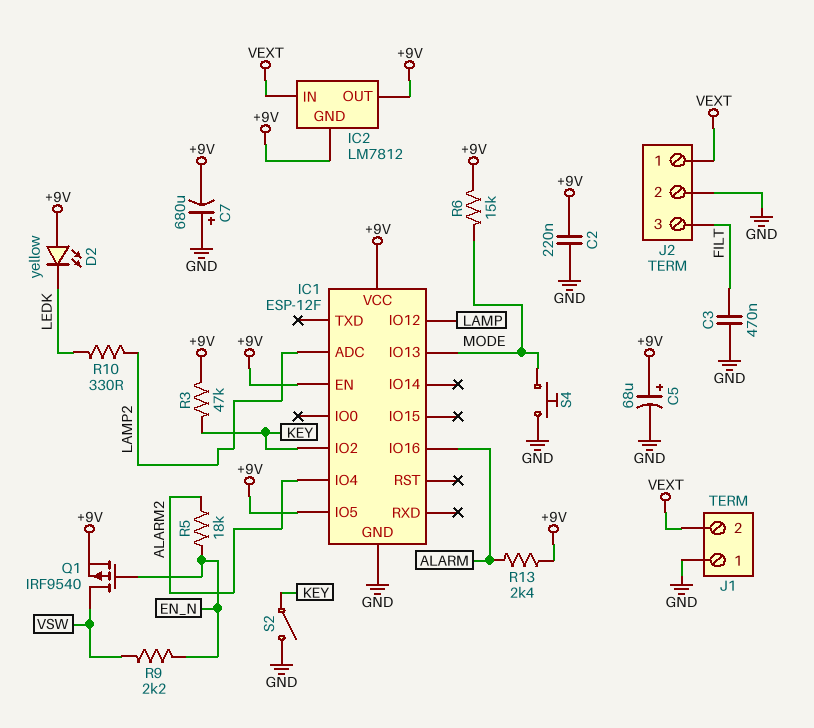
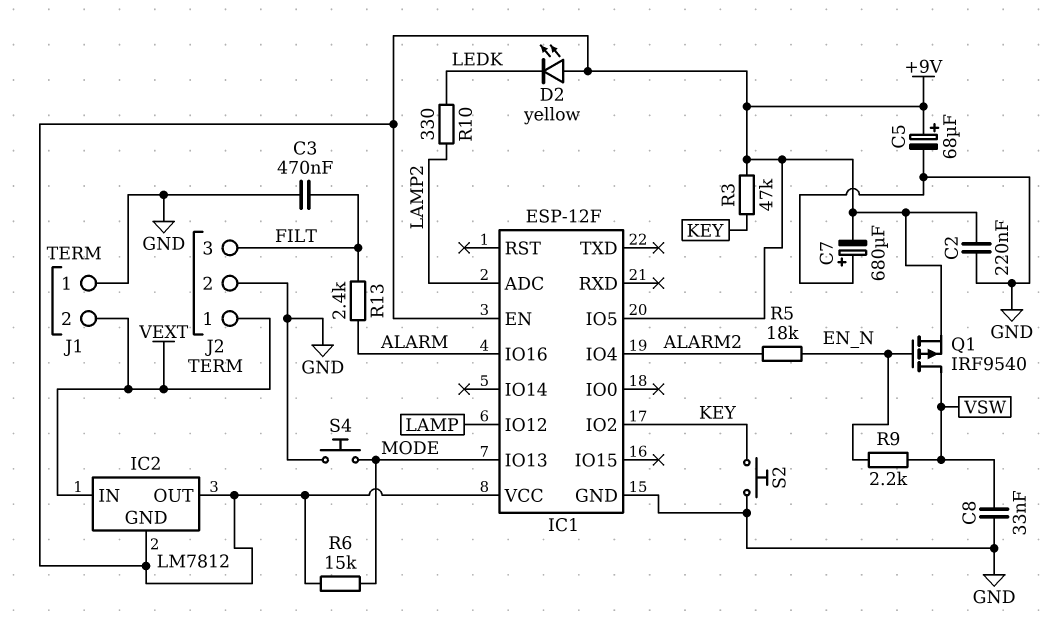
C8: none -> 33nF (GND, VSW)
R13: 2.4k (+9V, ALARM) -> 2.4k (ALARM, FILT)
S2: switch (GND, KEY) -> button (GND, KEY)

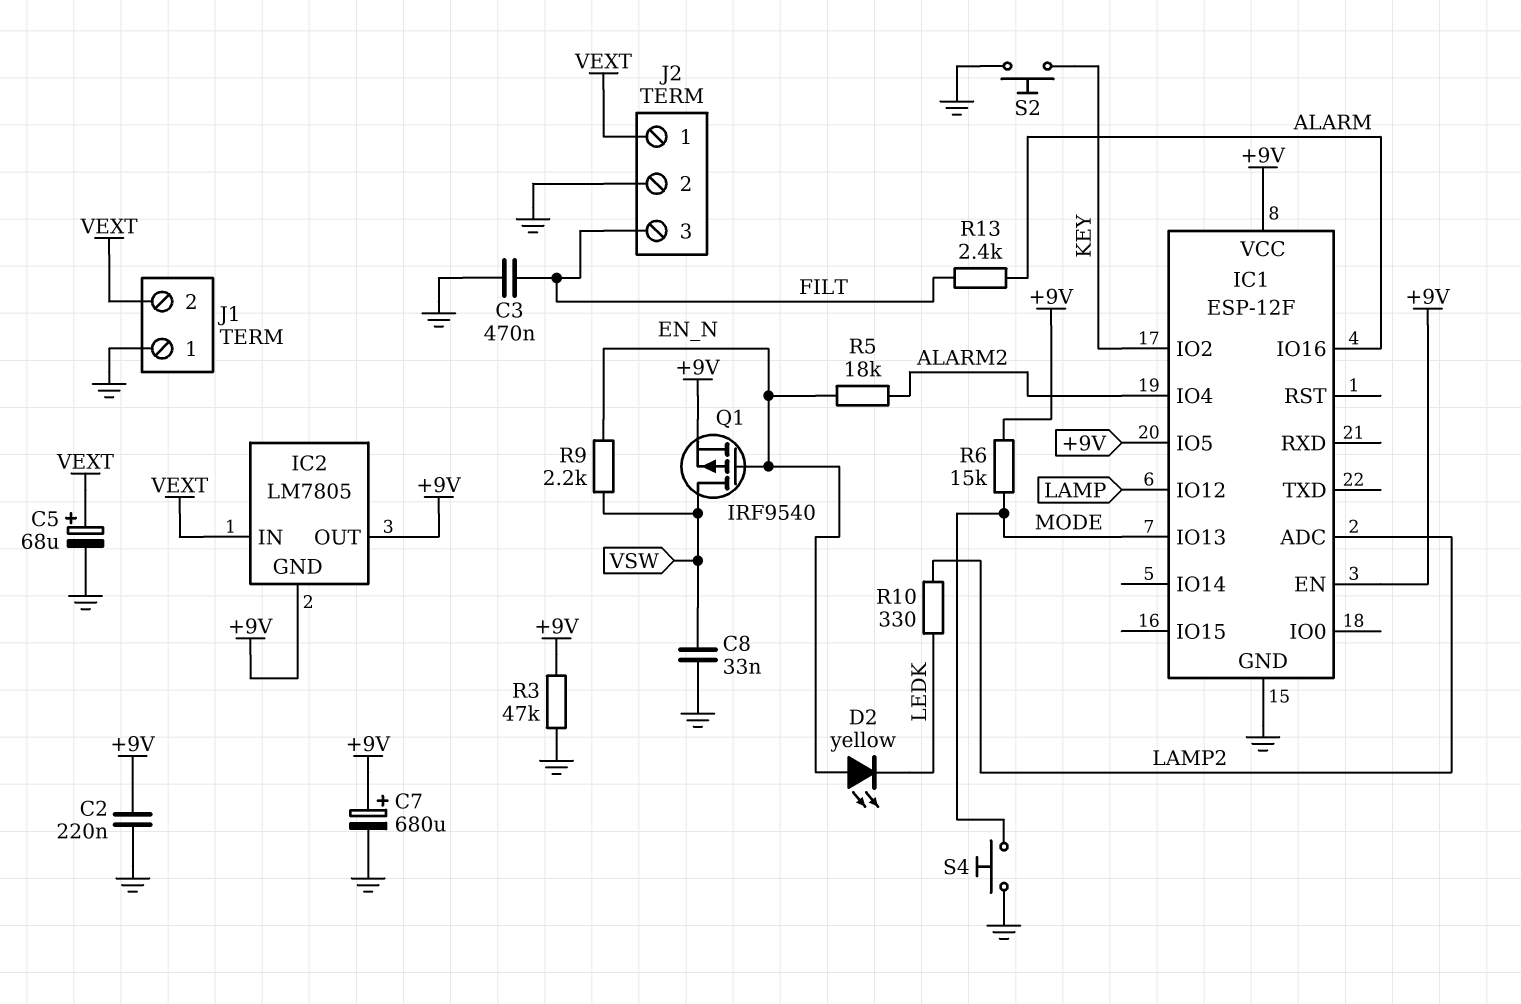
C5: 68uF (plus +9V, minus GND) -> 68uF (plus VEXT, minus GND)
C7: 680uF (plus GND, minus +9V) -> 680uF (plus +9V, minus GND)
D2: LED yellow (A +9V, K LEDK) -> LED yellow (A EN_N, K LEDK)
IC2: LM7812 -> LM7805
R3: 47k (+9V, KEY) -> 47k (+9V, GND)

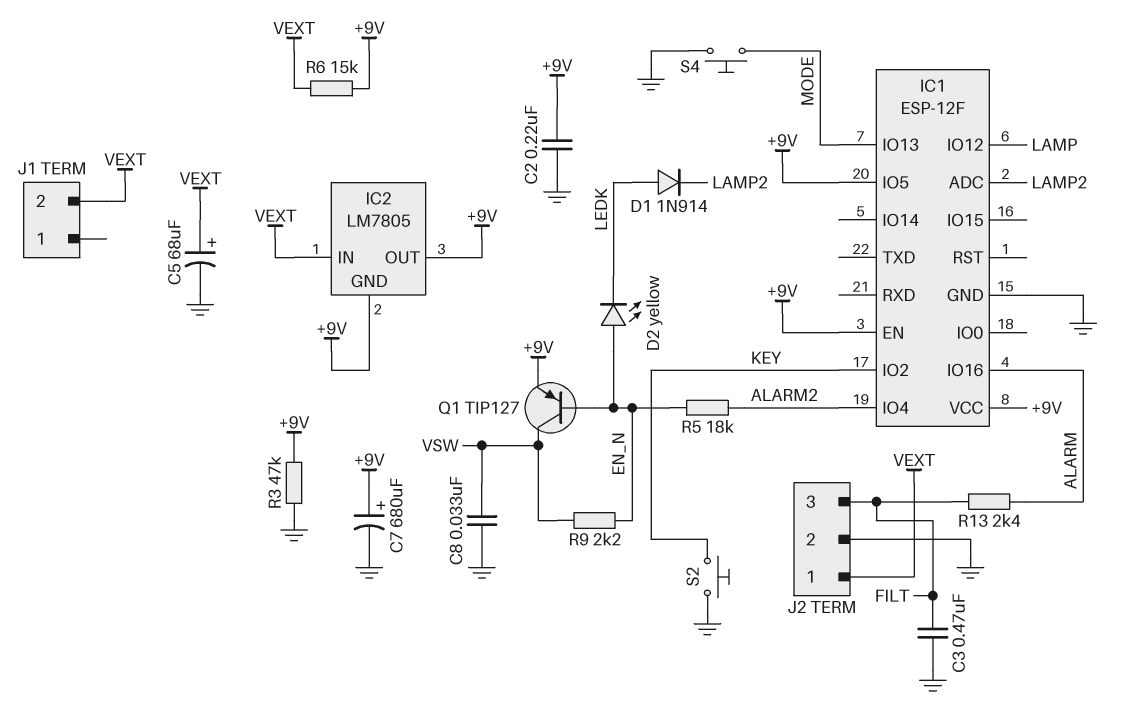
D1: none -> diode 1N914 (A LEDK, K LAMP2)
J1 pin 1: GND -> none
Q1: PMOS IRF9540 (G EN_N, D VSW, S +9V) -> PNP TIP127 (B EN_N, C VSW, E +9V)
R6: 15k (+9V, MODE) -> 15k (+9V, VEXT)
R10: 330 (LAMP2, LEDK) -> none

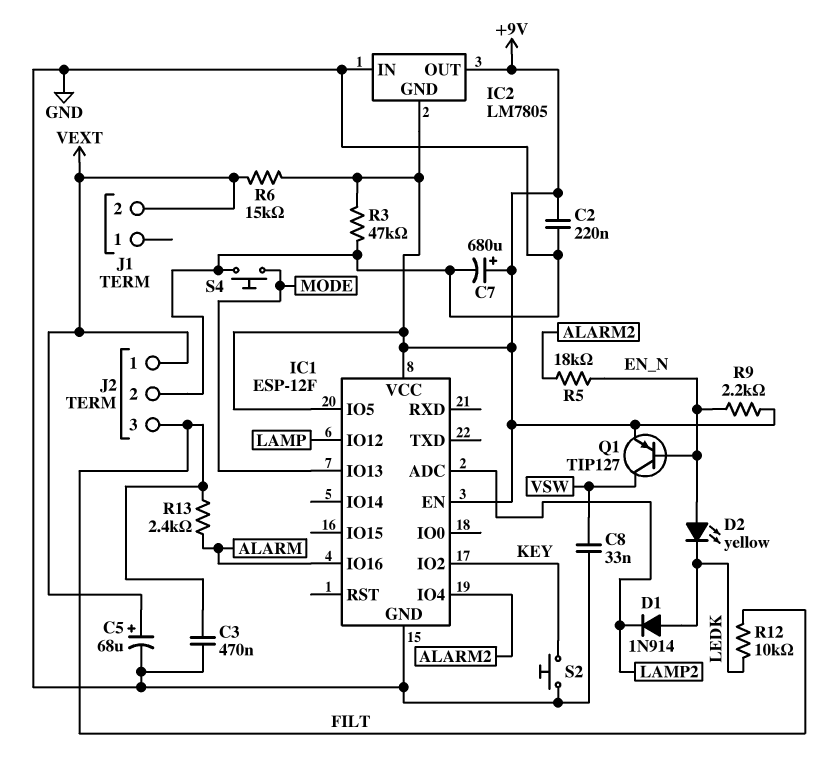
IC2 pin IN: VEXT -> GND
R9: 2.2k (EN_N, VSW) -> 2.2k (+9V, EN_N)
R12: none -> 10k (FILT, LEDK)

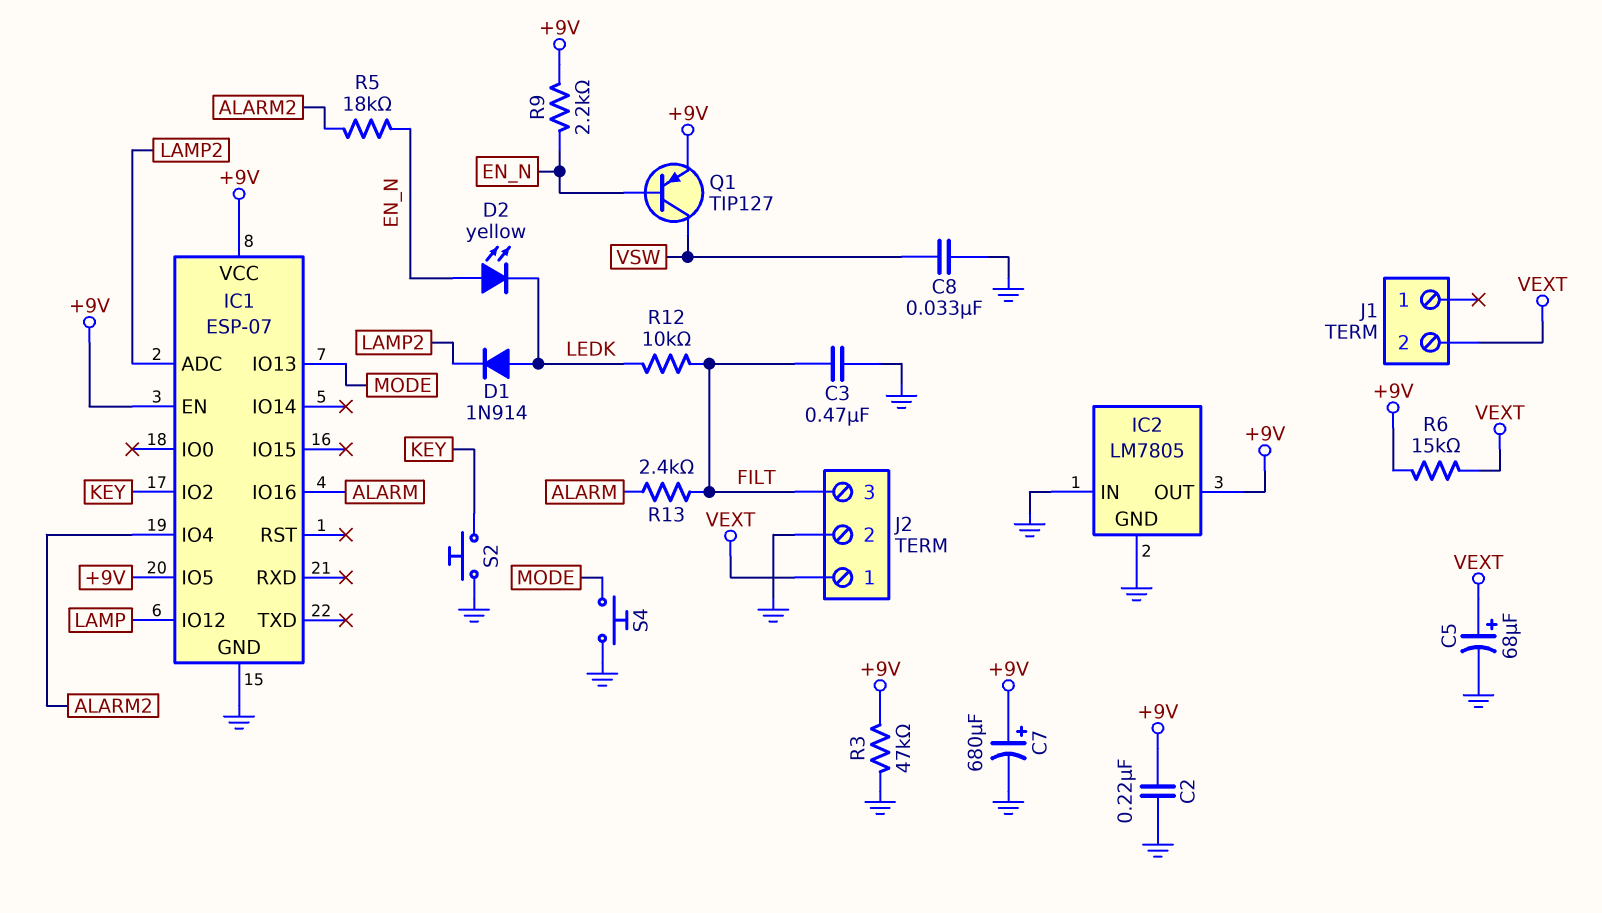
IC1: ESP-12F -> ESP-07
IC2 pin GND: +9V -> GND

